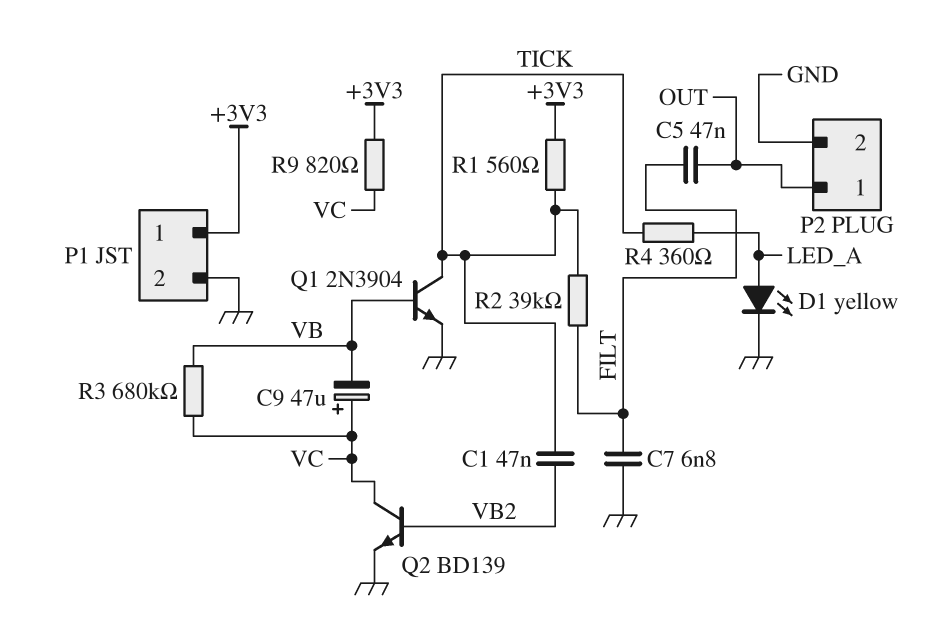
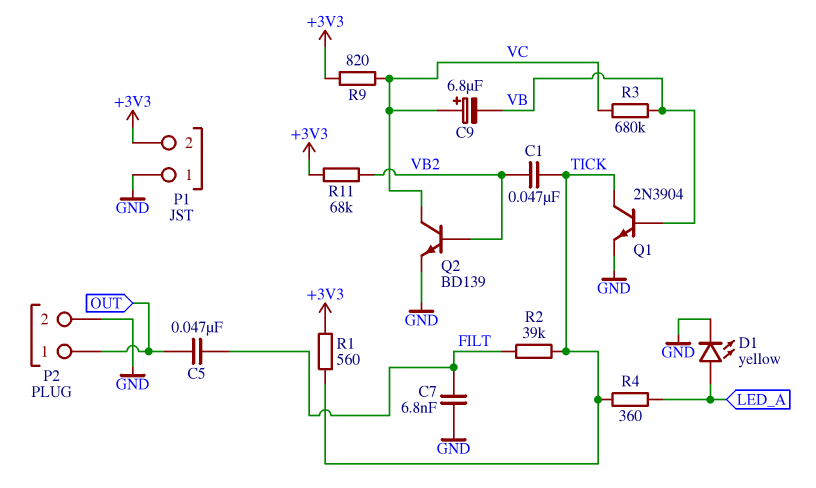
C9: 47uF (plus VC, minus VB) -> 6.8uF (plus VC, minus VB)
P1 pin 1: +3V3 -> GND
P1 pin 2: GND -> +3V3
R11: none -> 68k (+3V3, VB2)

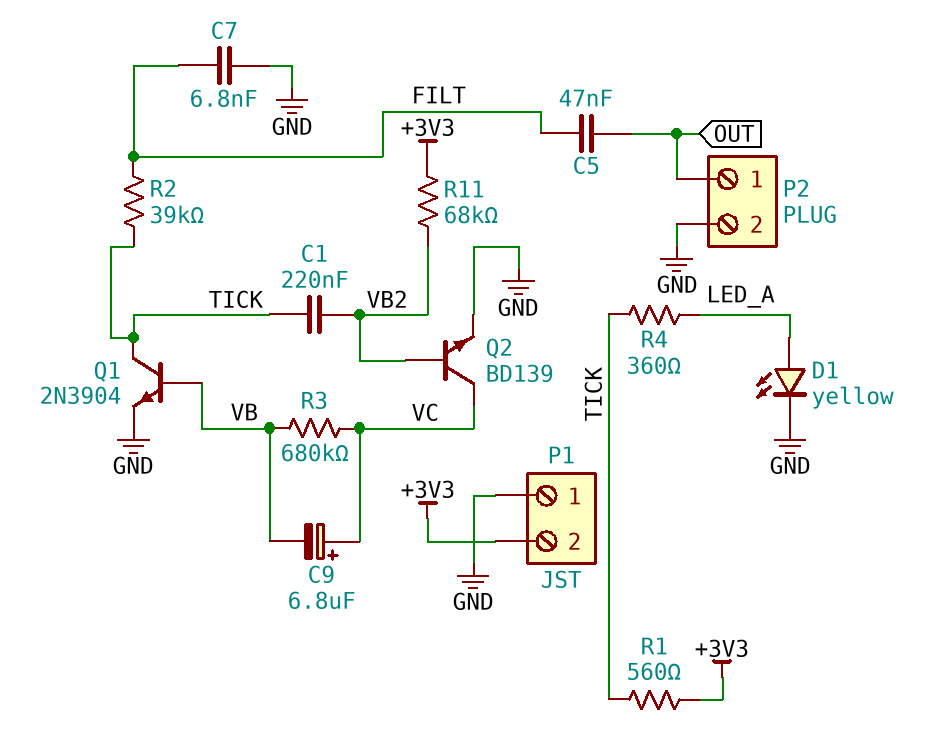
C1: 47nF (TICK, VB2) -> 220nF (TICK, VB2)
R9: 820 (+3V3, VC) -> none

